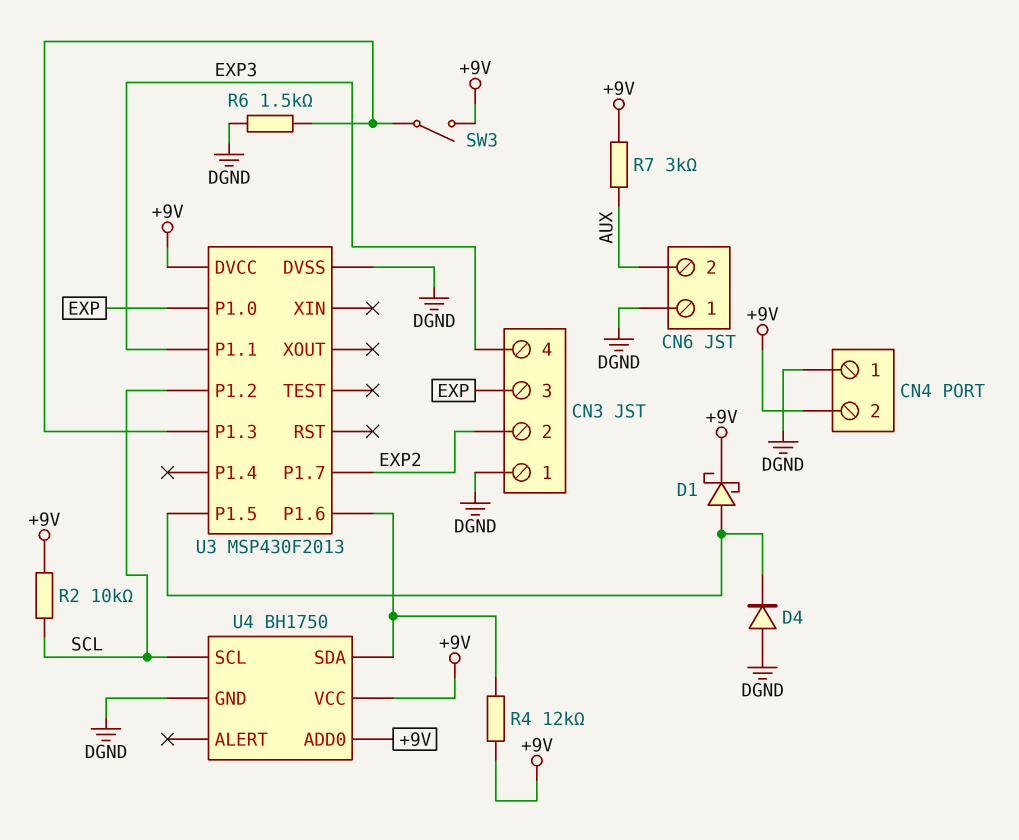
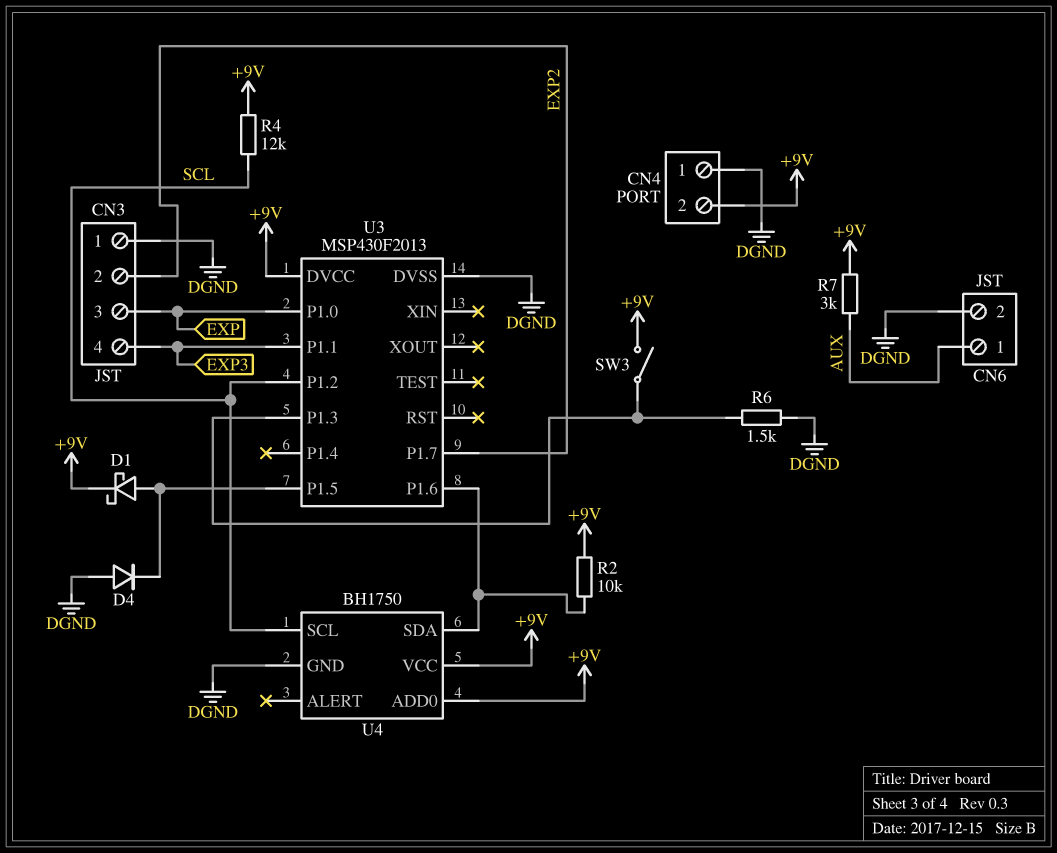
CN6 pin 1: DGND -> AUX
CN6 pin 2: AUX -> DGND
R2: 10k (+9V, SCL) -> 10k (+9V, U3/P1.6)
R4: 12k (+9V, U3/P1.6) -> 12k (+9V, SCL)

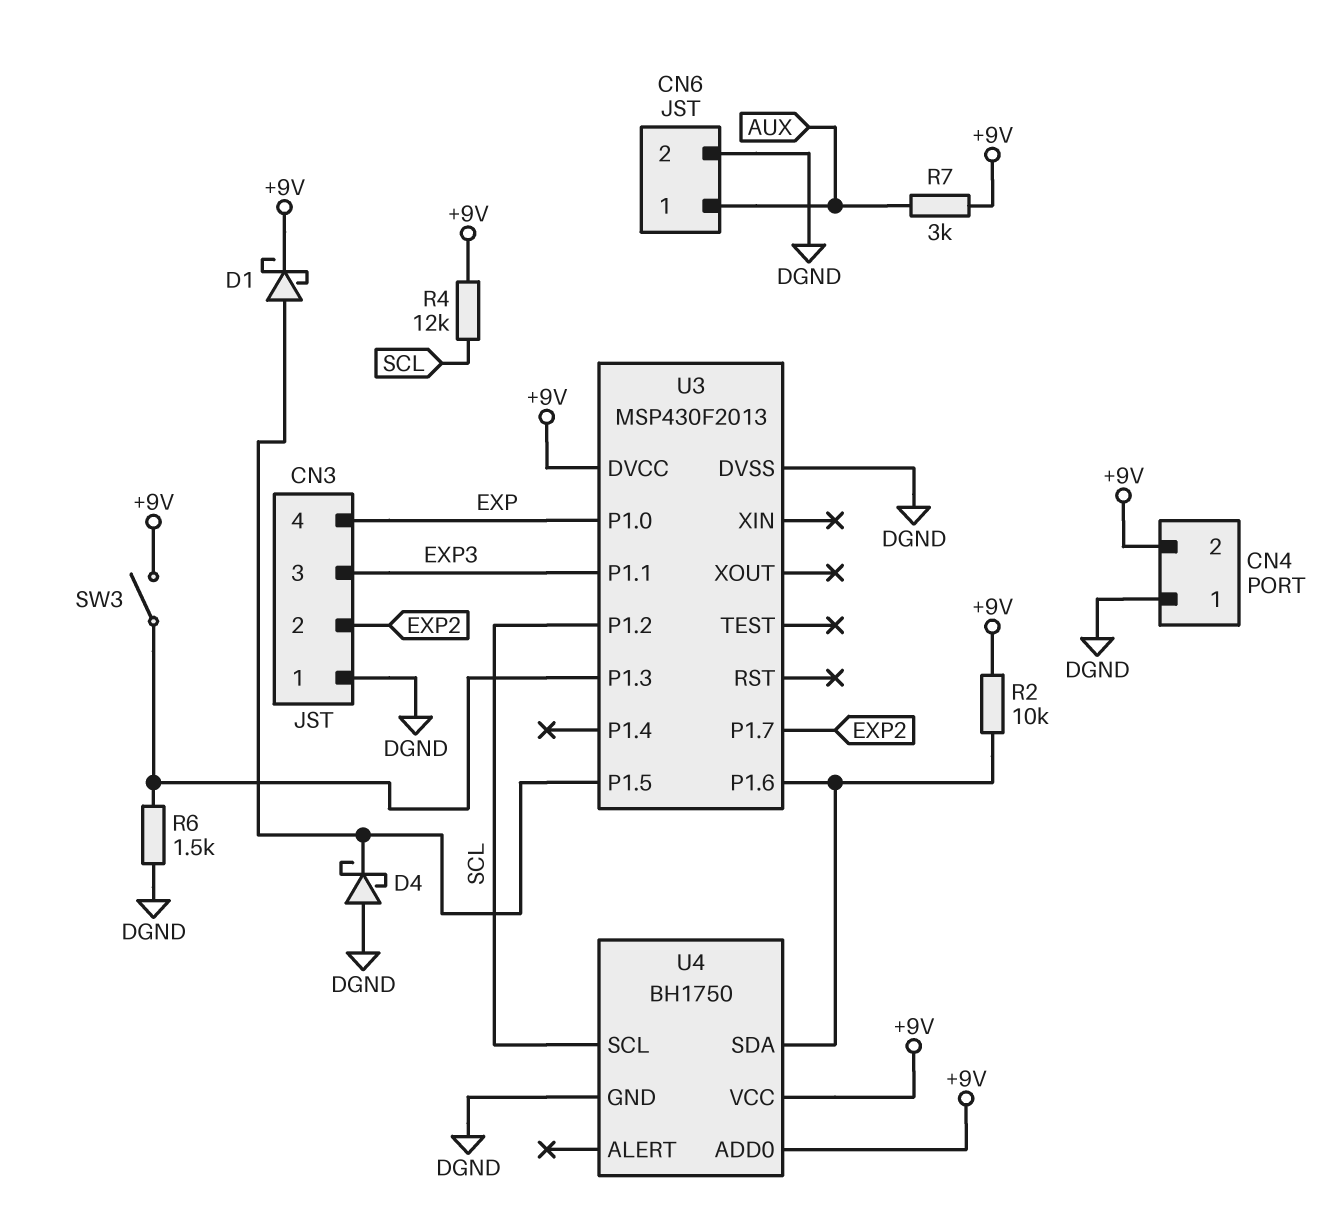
CN3 pin 3: EXP -> EXP3
CN3 pin 4: EXP3 -> EXP
D4: diode (A DGND, K U3/P1.5) -> schottky (A DGND, K U3/P1.5)

